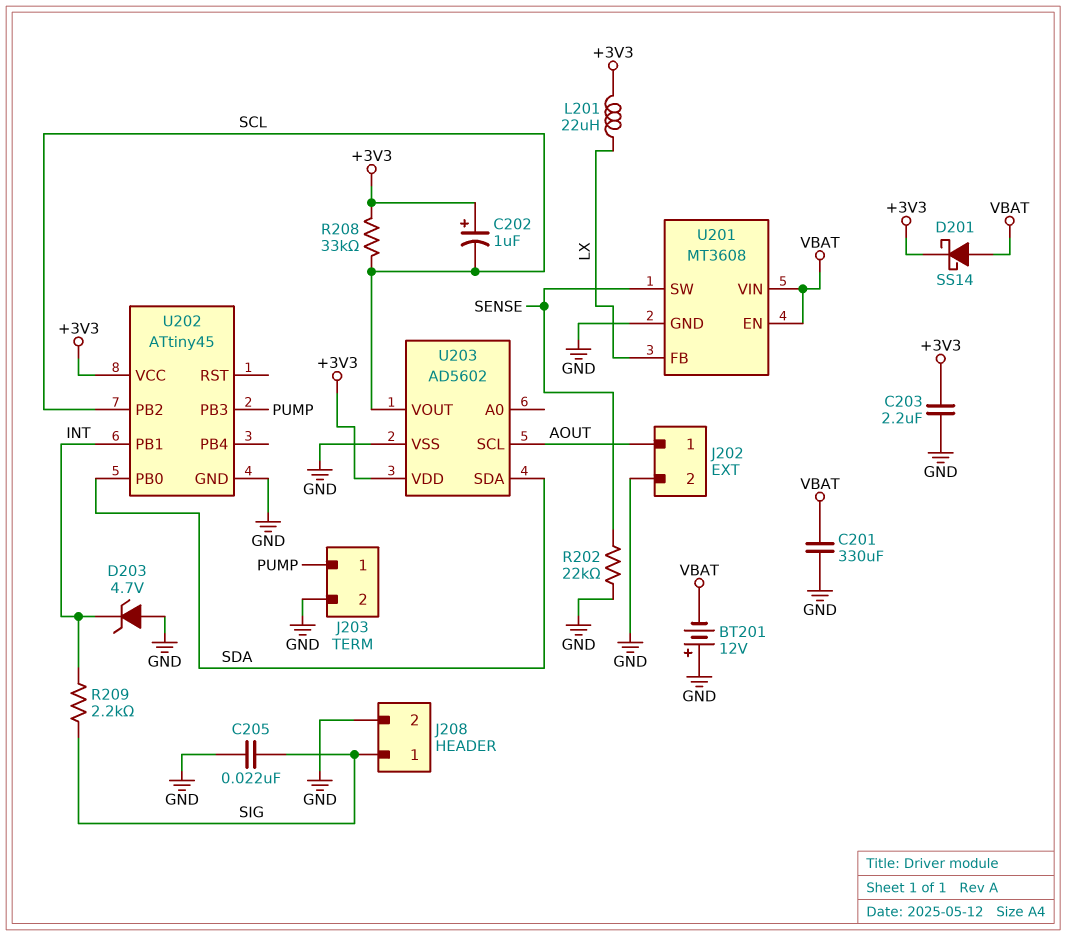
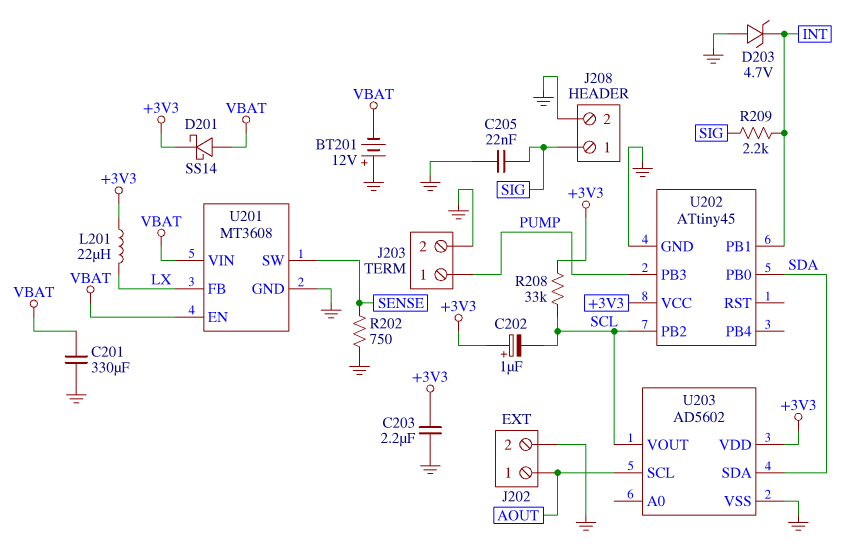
R202: 22k (GND, SENSE) -> 750 (GND, SENSE)

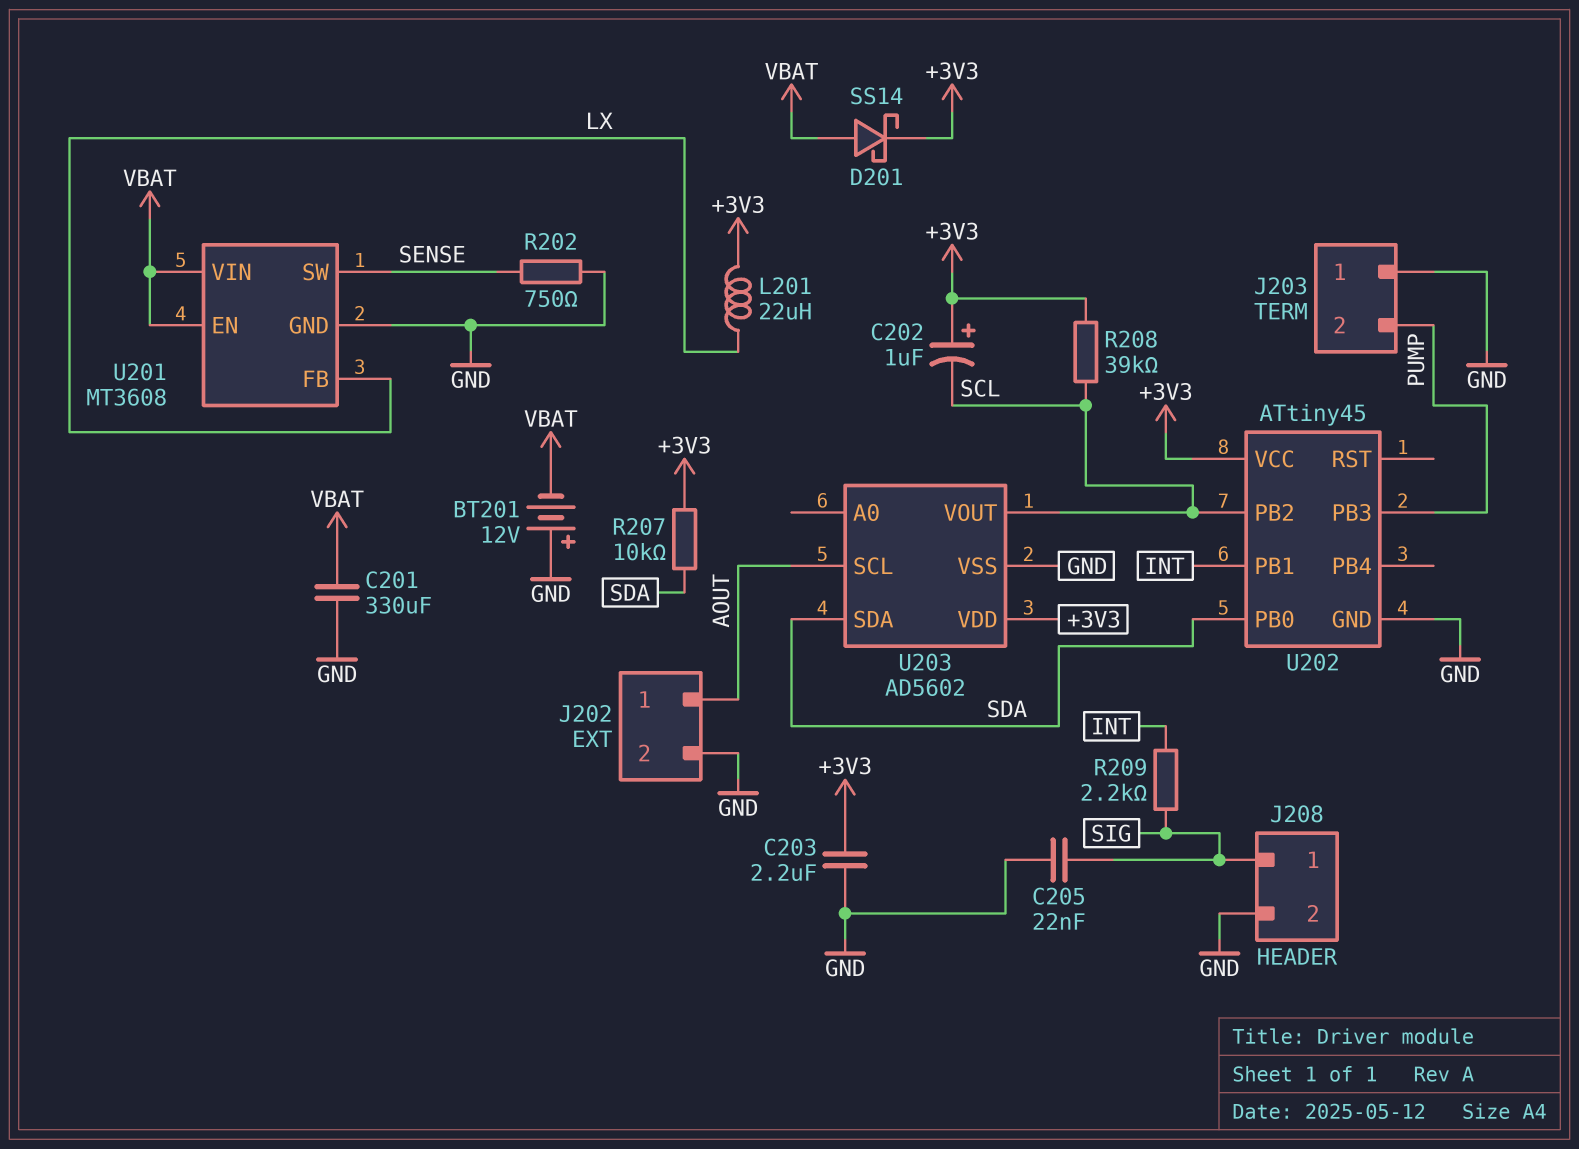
D203: zener 4.7V (A GND, K INT) -> none
J203 pin 1: PUMP -> GND
J203 pin 2: GND -> PUMP
R207: none -> 10k (+3V3, SDA)
R208: 33k (+3V3, SCL) -> 39k (+3V3, SCL)

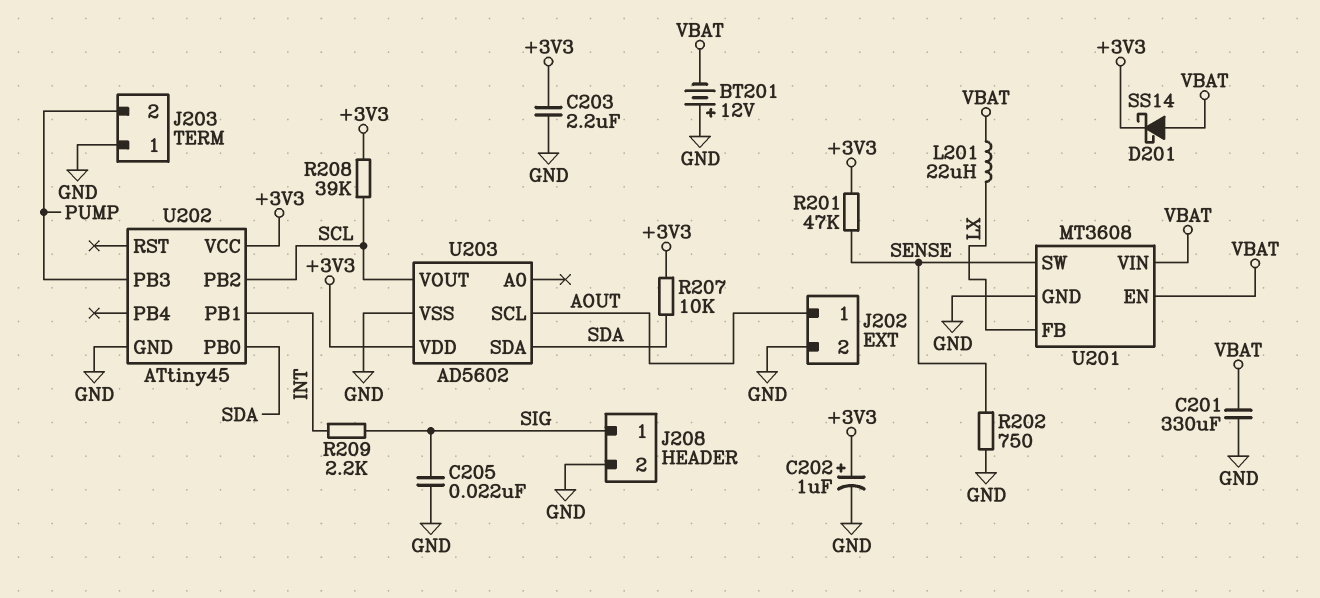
C202: 1uF (plus +3V3, minus SCL) -> 1uF (plus +3V3, minus GND)
L201: 22uH (+3V3, LX) -> 22uH (LX, VBAT)
R201: none -> 47k (+3V3, SENSE)

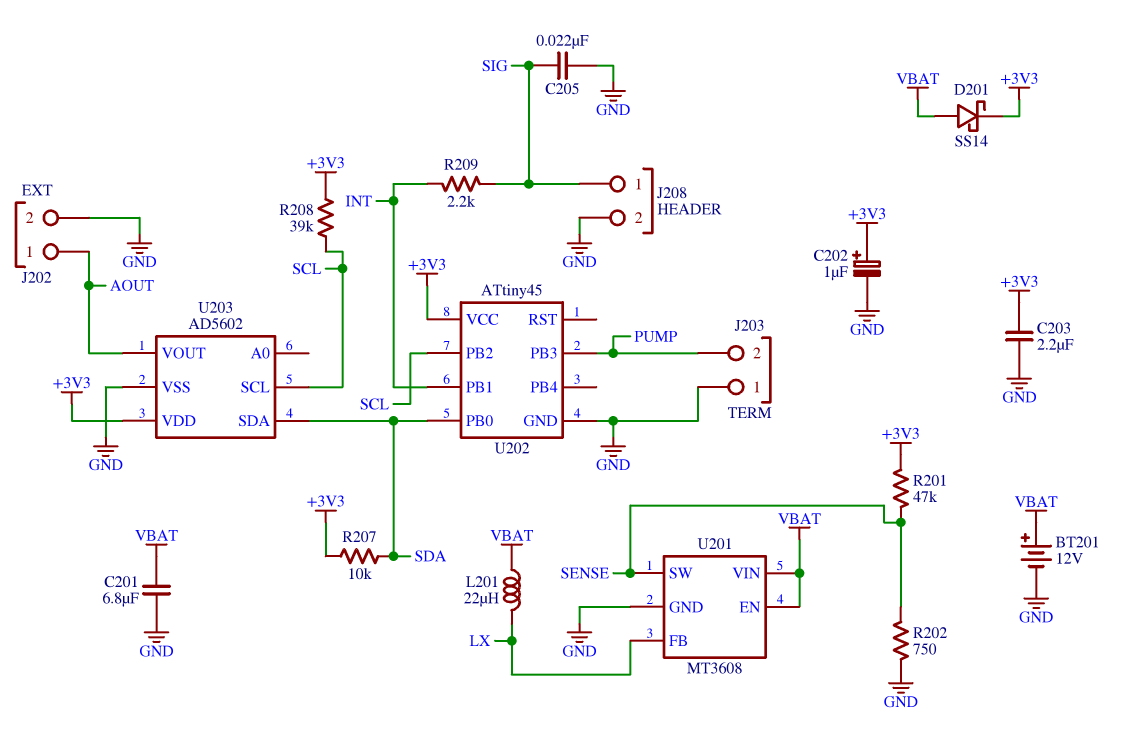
BT201: 12V (plus GND, minus VBAT) -> 12V (plus VBAT, minus GND)
C201: 330uF (GND, VBAT) -> 6.8uF (GND, VBAT)
U203 pin SCL: AOUT -> SCL
U203 pin VOUT: SCL -> AOUT

